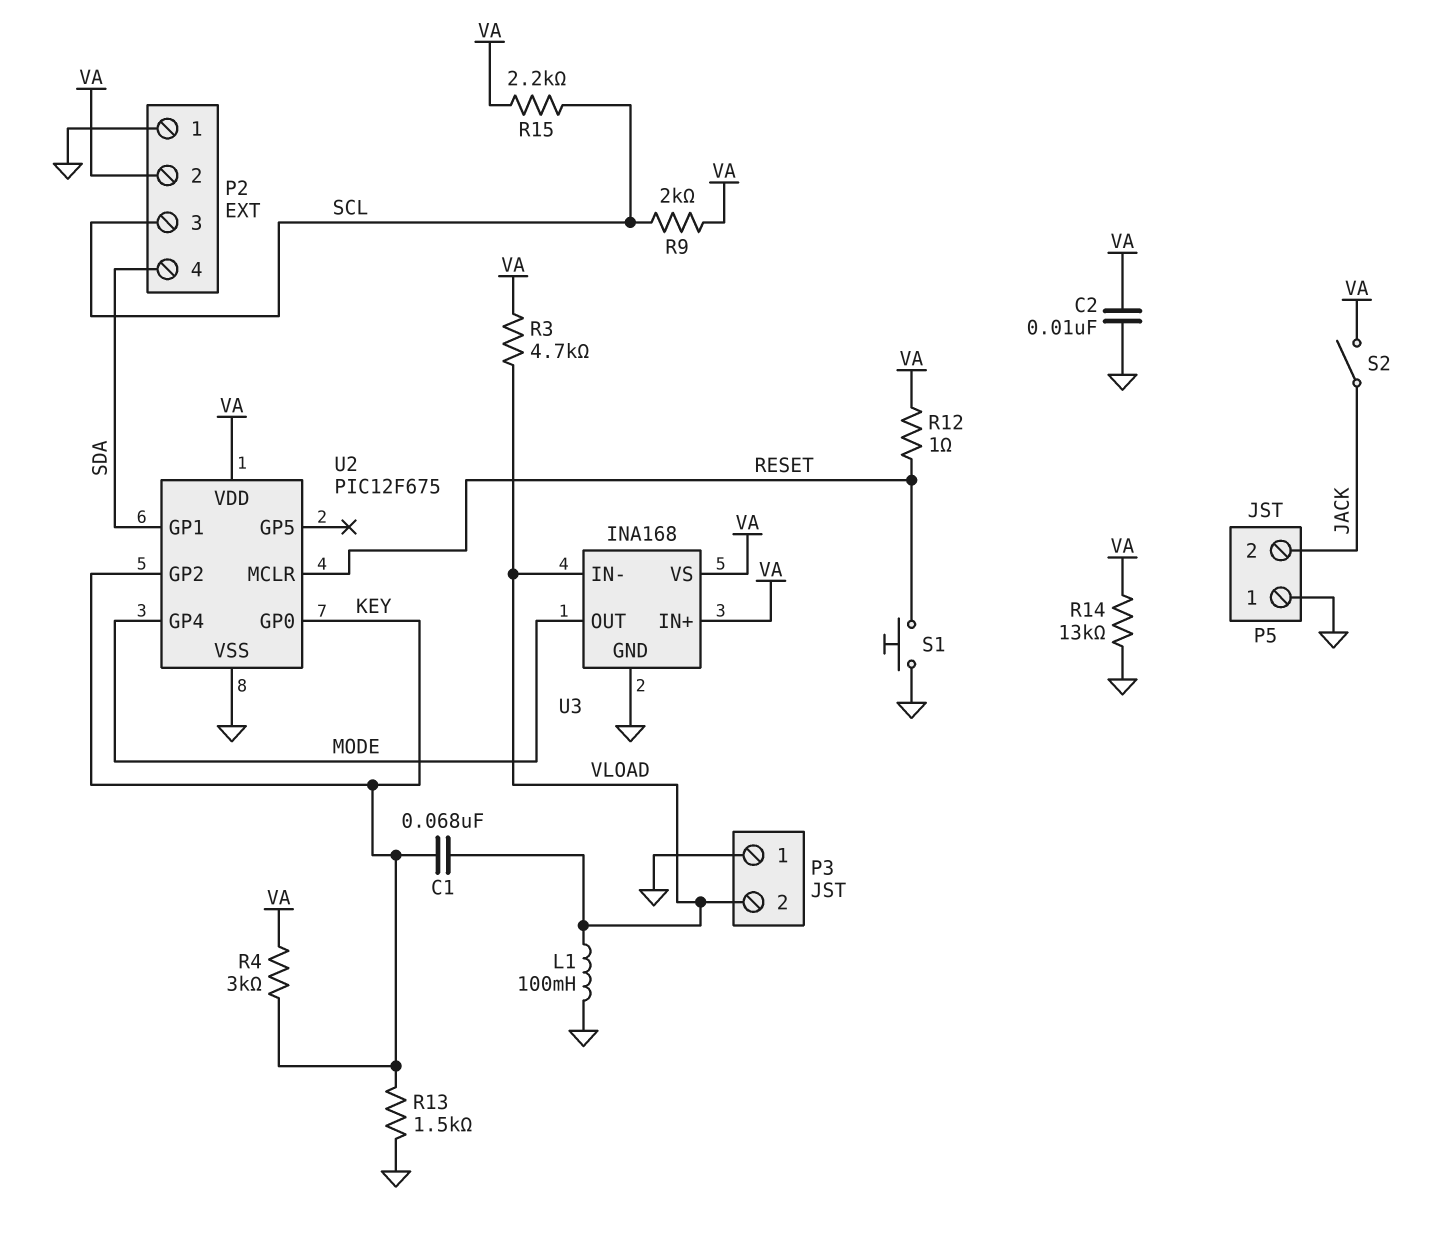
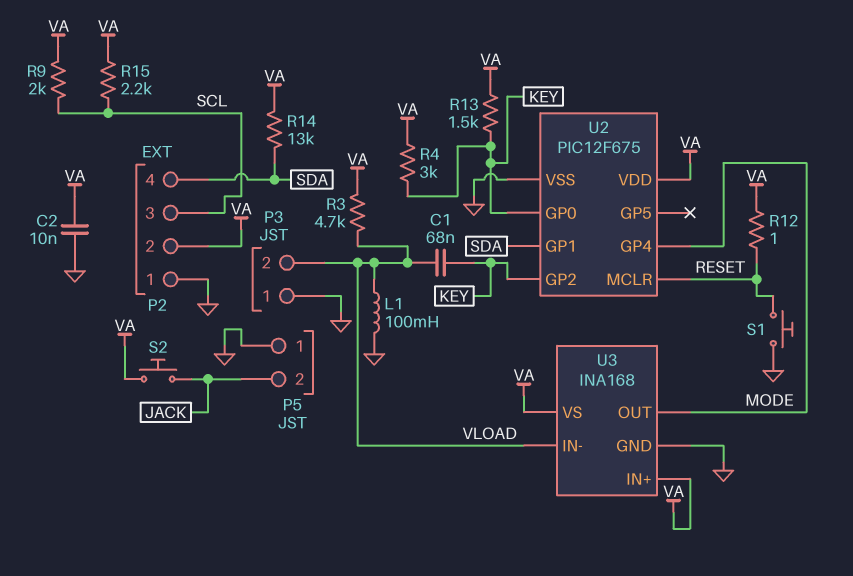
R13: 1.5k (GND, KEY) -> 1.5k (KEY, VA)
R14: 13k (GND, VA) -> 13k (SDA, VA)
S2: switch (JACK, VA) -> button (JACK, VA)

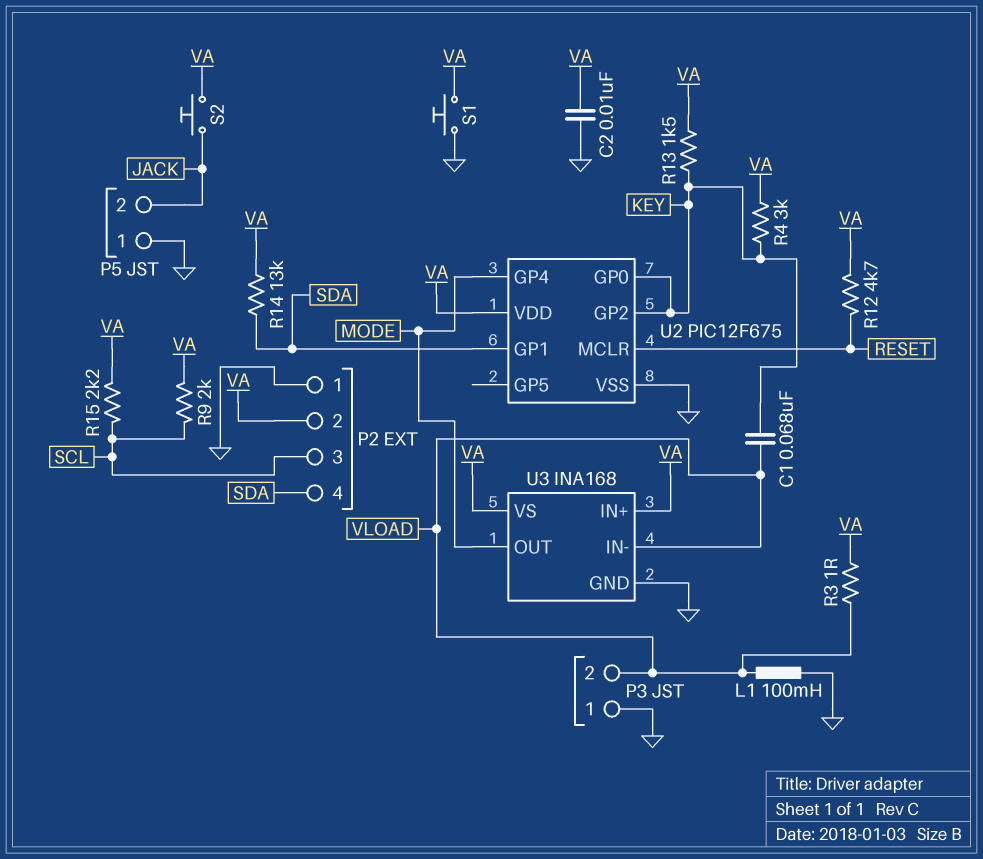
R3: 4.7k (VA, VLOAD) -> 1 (VA, VLOAD)
R12: 1 (RESET, VA) -> 4.7k (RESET, VA)
S1: button (GND, RESET) -> button (GND, VA)

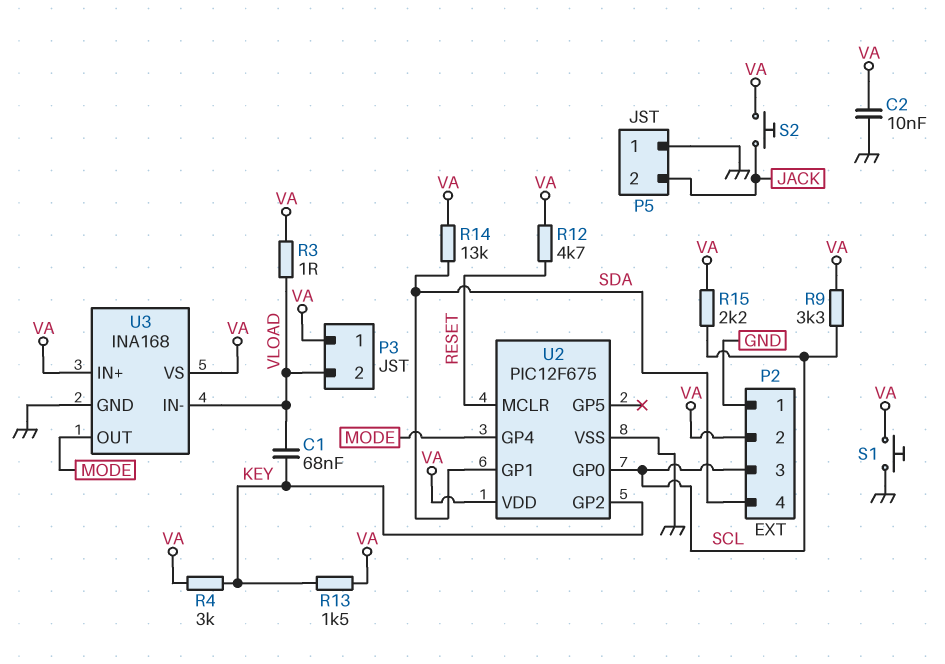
L1: 100mH (GND, VLOAD) -> none
P3 pin 1: GND -> VA
R9: 2k (SCL, VA) -> 3.3k (SCL, VA)
U2 pin GP0: KEY -> SCL

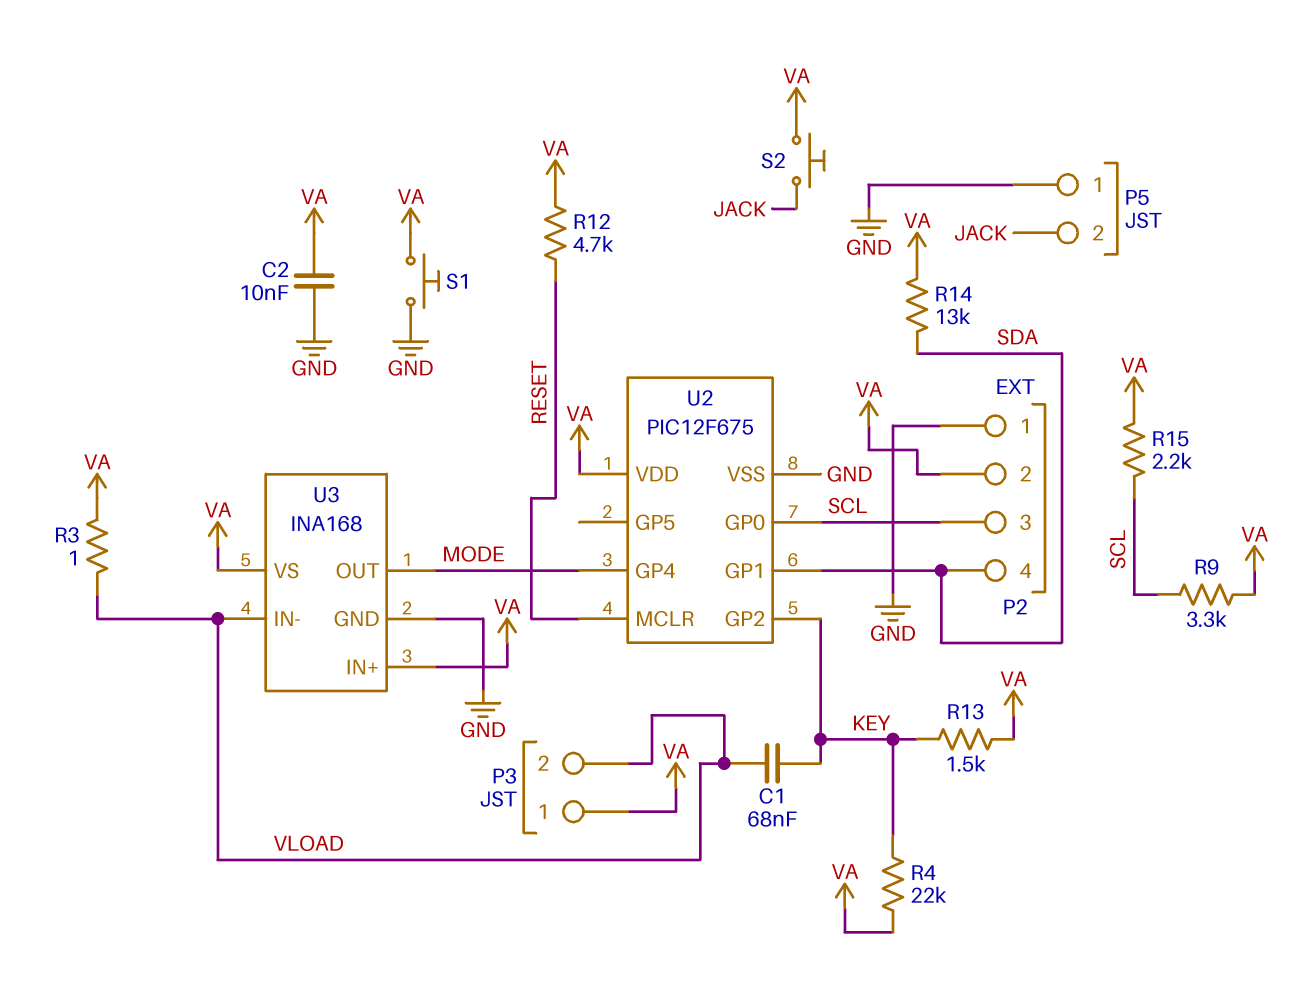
R4: 3k (KEY, VA) -> 22k (KEY, VA)

